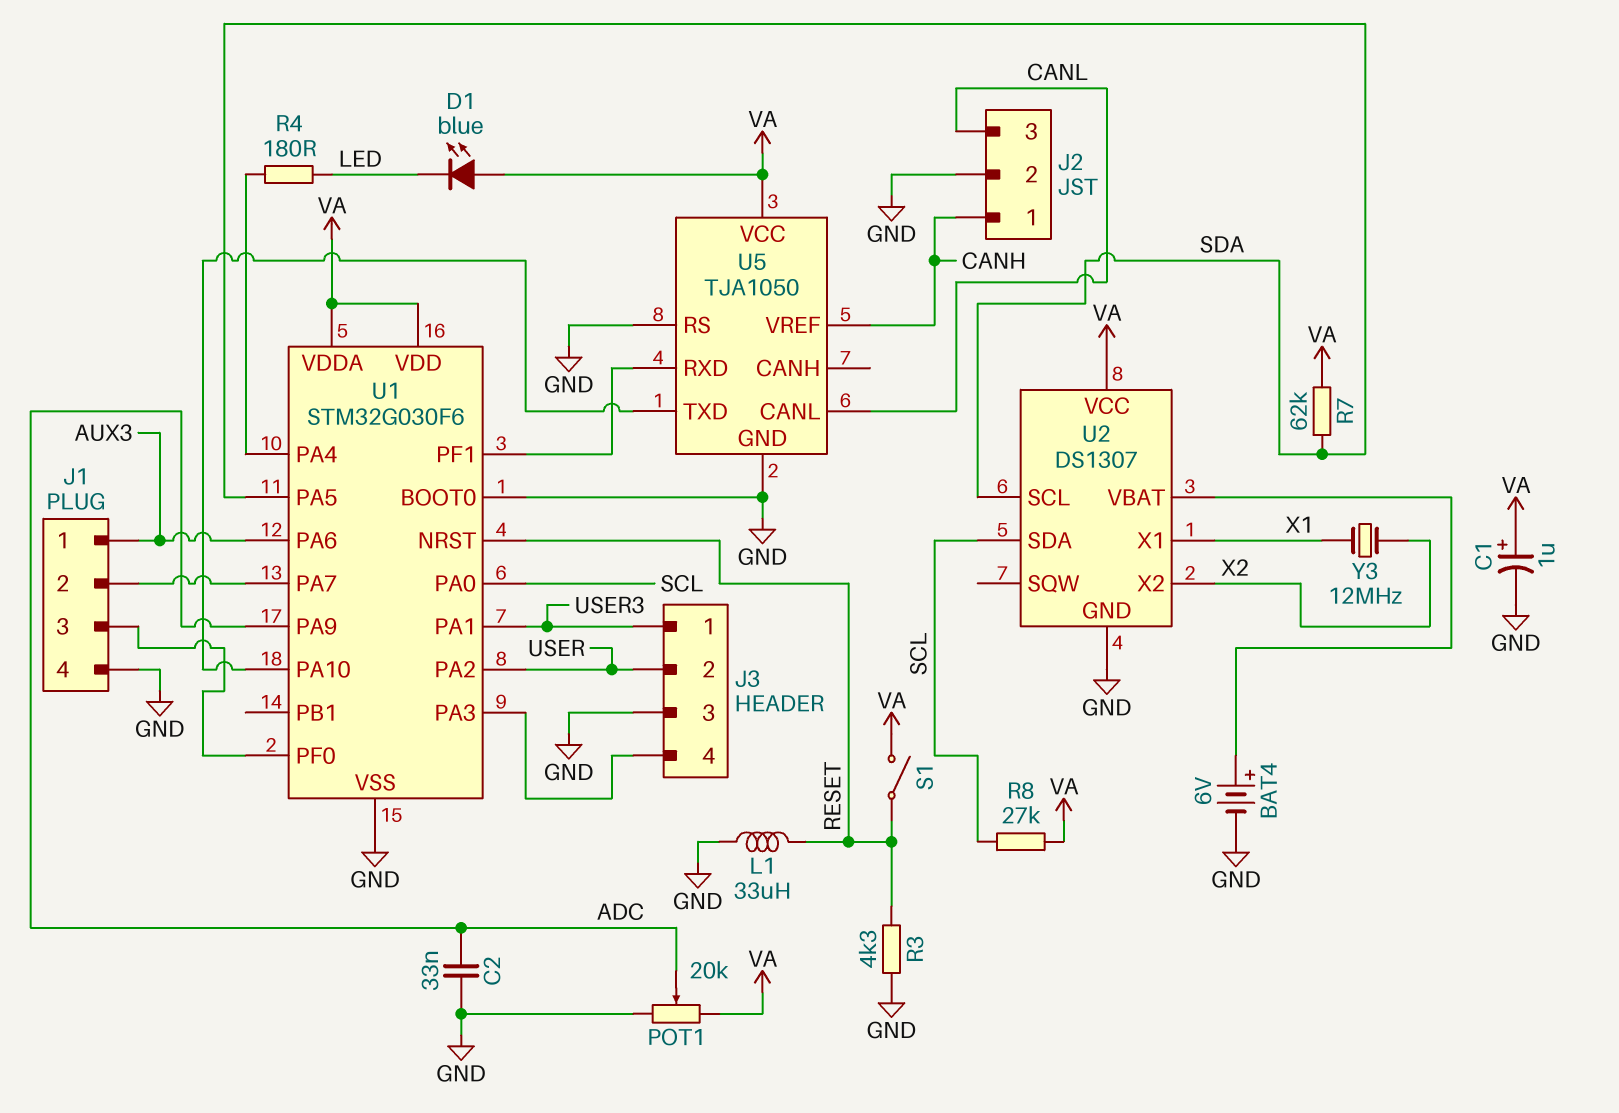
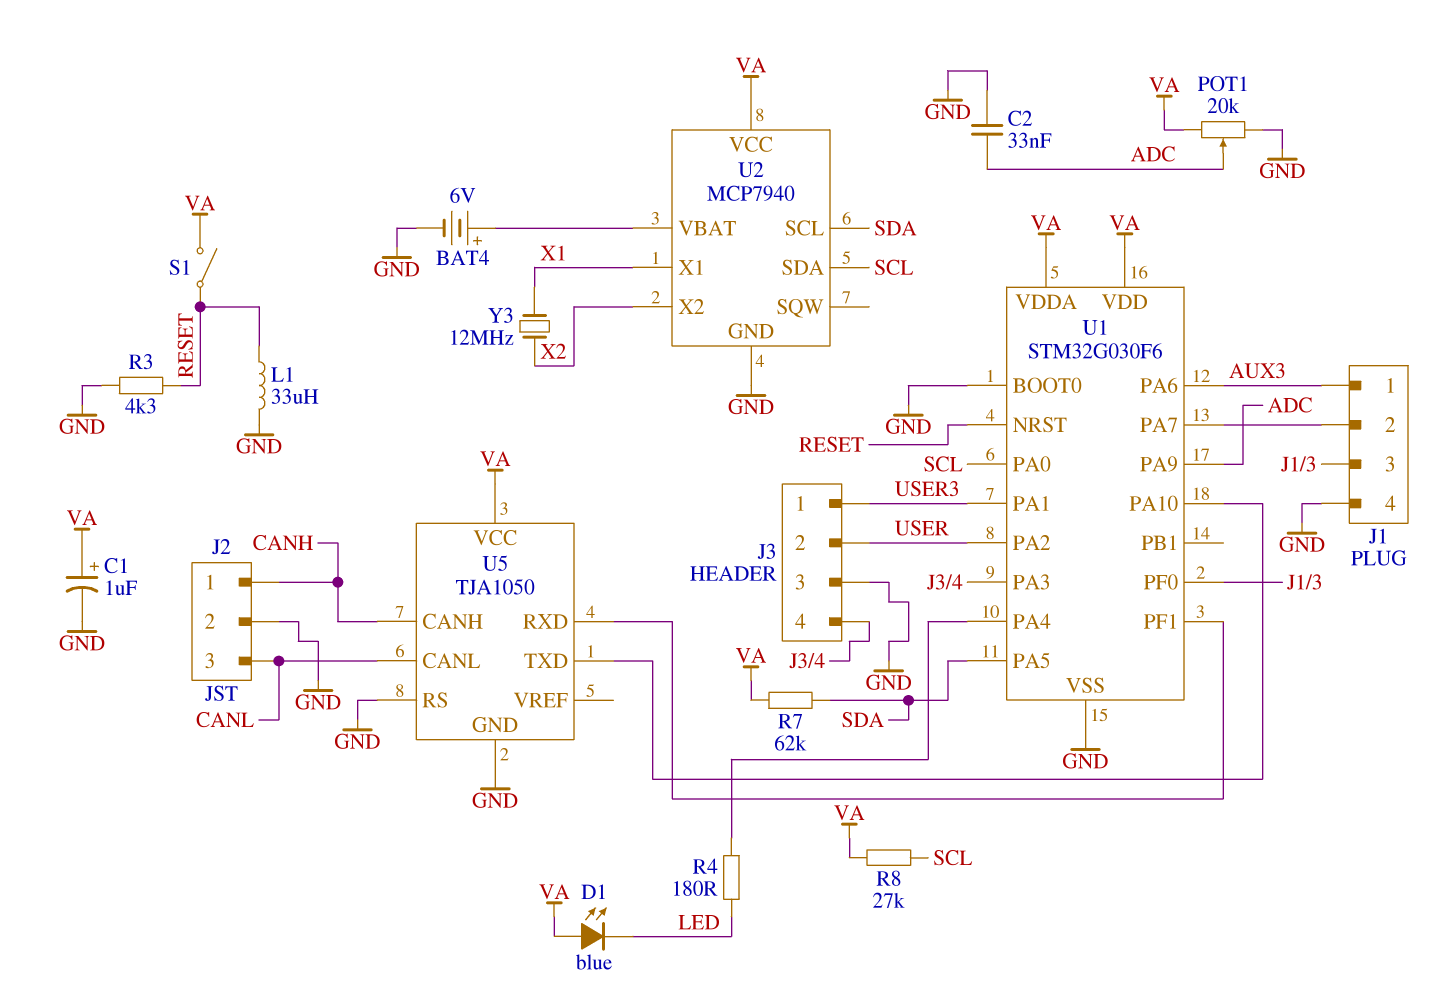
U2: DS1307 -> MCP7940
U5 pin CANH: none -> CANH
U5 pin VREF: CANH -> none

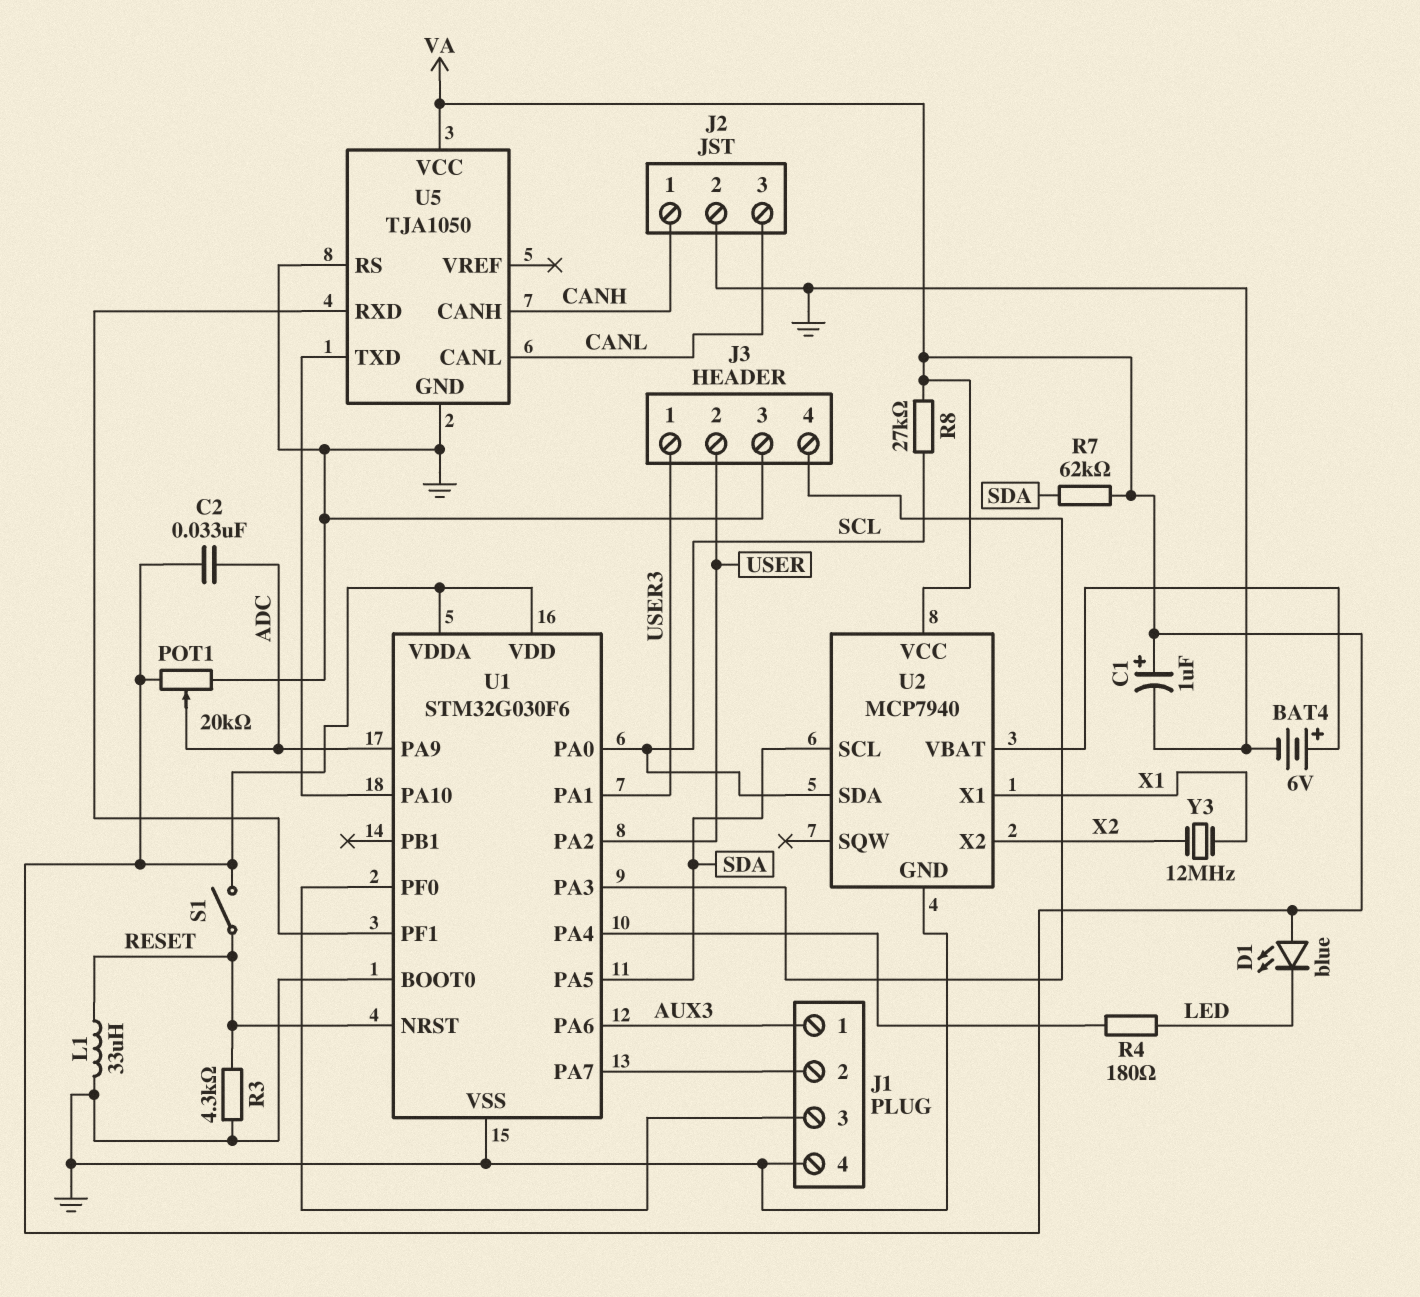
C2: 33nF (ADC, GND) -> 33nF (ADC, VA)

